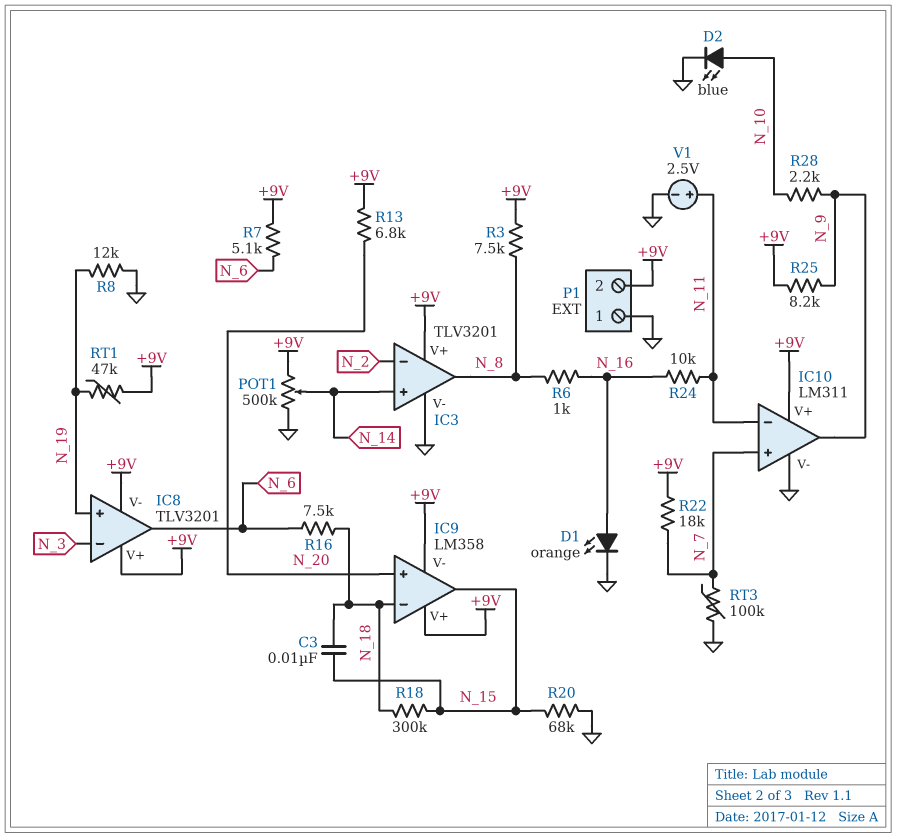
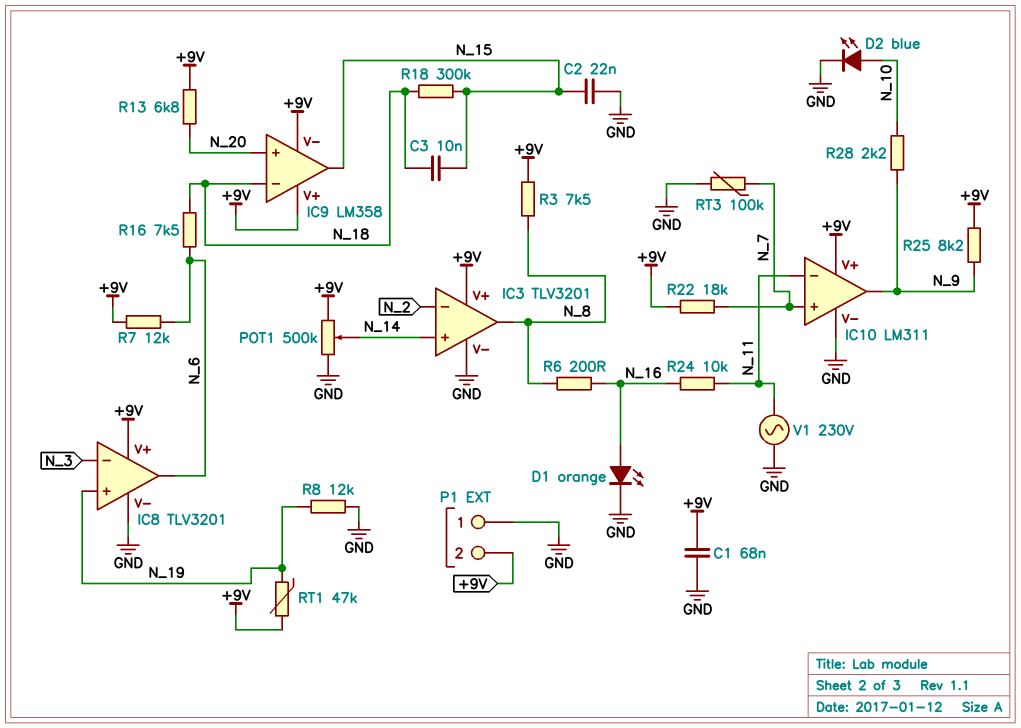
C1: none -> 68nF (+9V, GND)
C2: none -> 22nF (GND, N_15)
IC8 pin V-: +9V -> GND
R6: 1k (N_8, N_16) -> 200 (N_8, N_16)
R7: 5.1k (+9V, N_6) -> 12k (+9V, N_6)
R20: 68k (GND, N_15) -> none
V1: 2.5V (plus N_11, minus GND) -> AC 230V (GND, N_11)

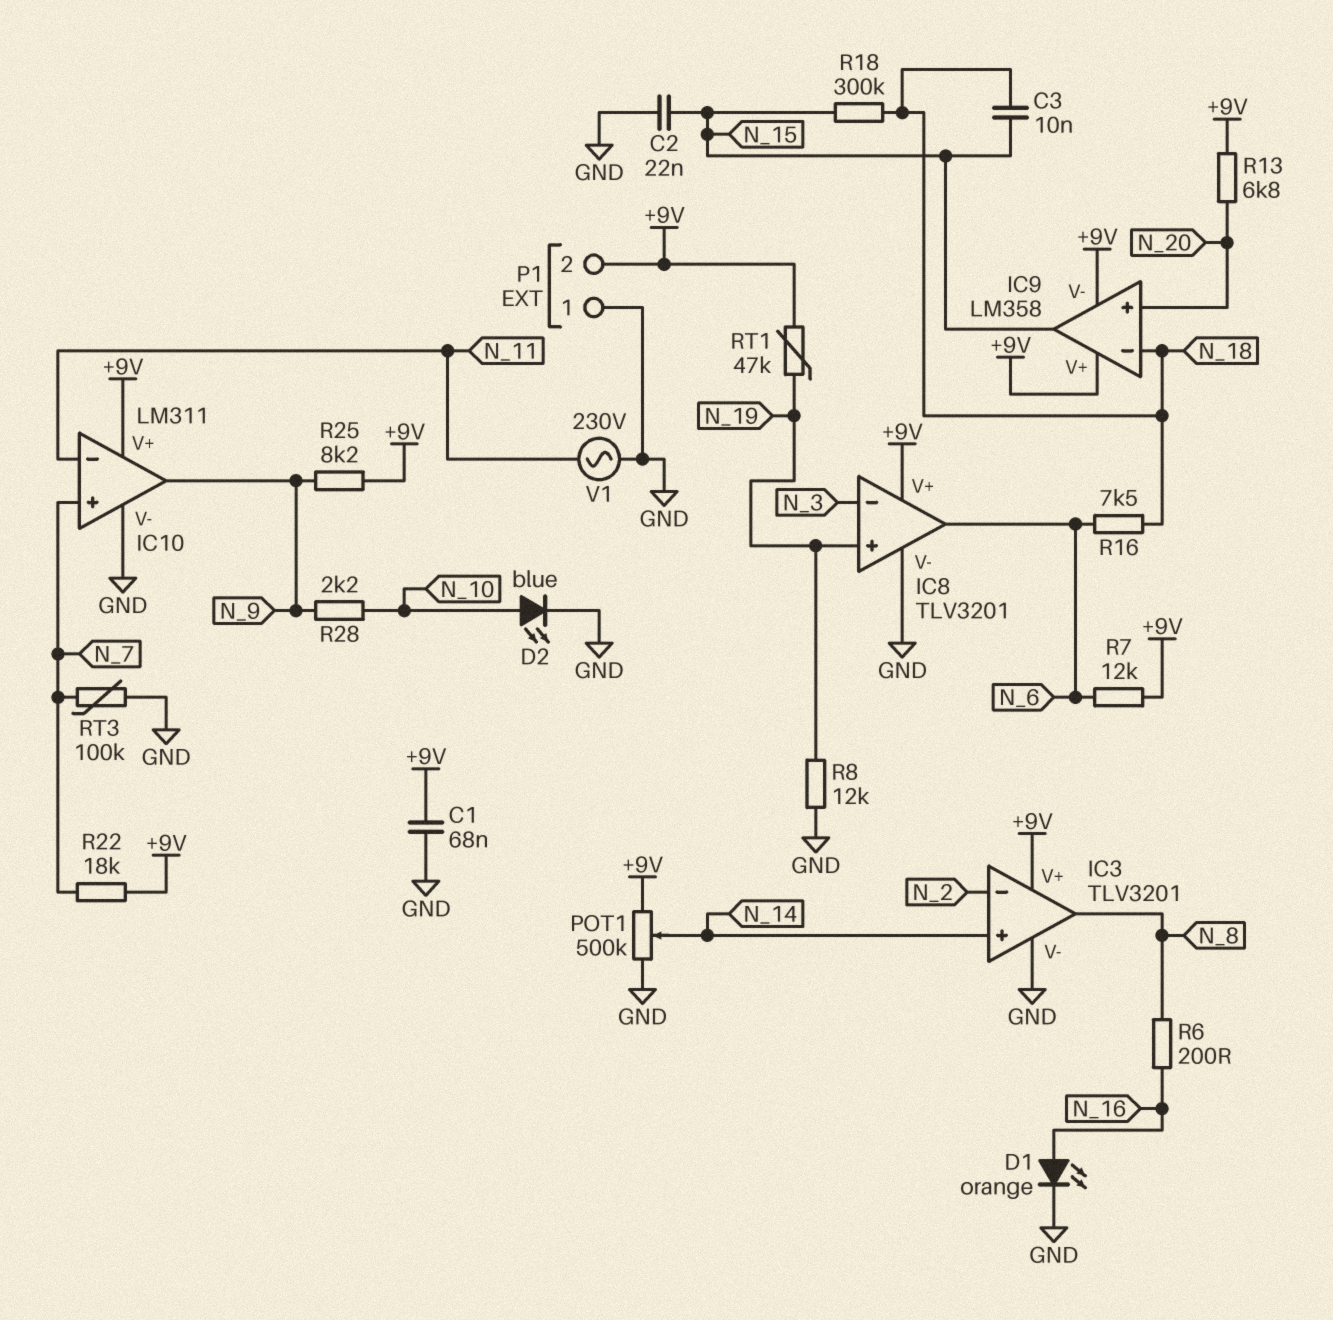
R3: 7.5k (+9V, N_8) -> none
R24: 10k (N_11, N_16) -> none

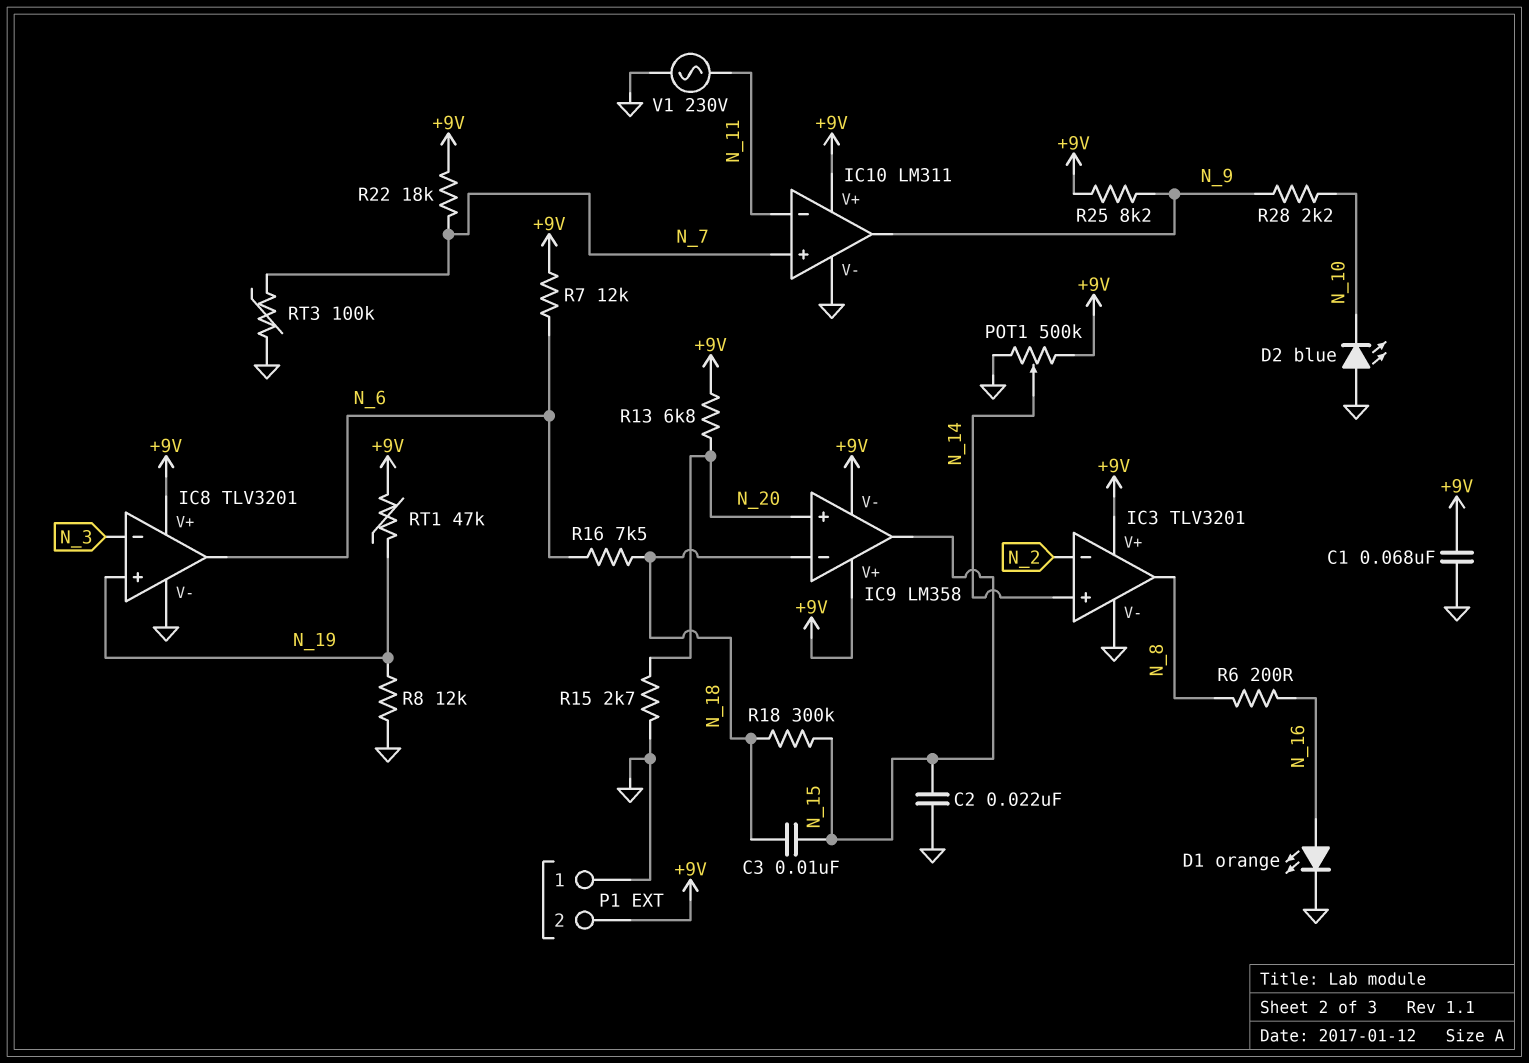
D2: LED blue (A N_10, K GND) -> LED blue (A GND, K N_10)
R15: none -> 2.7k (GND, N_20)

